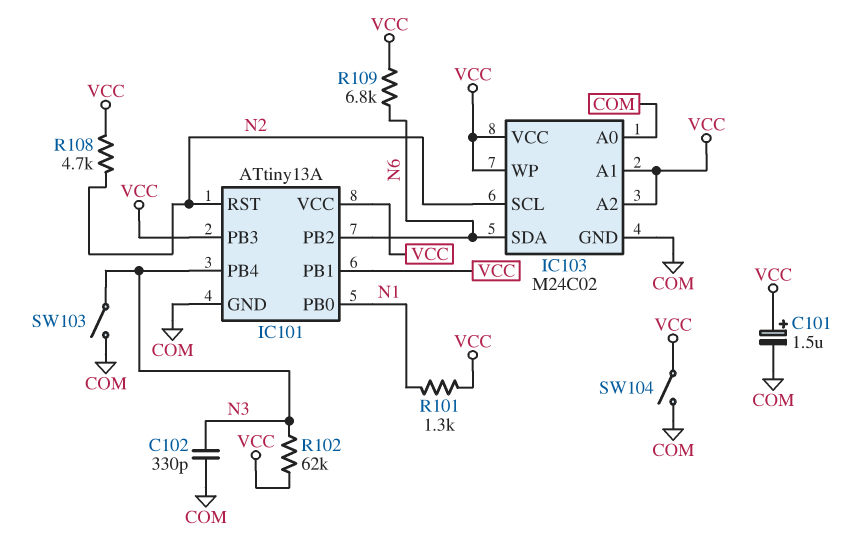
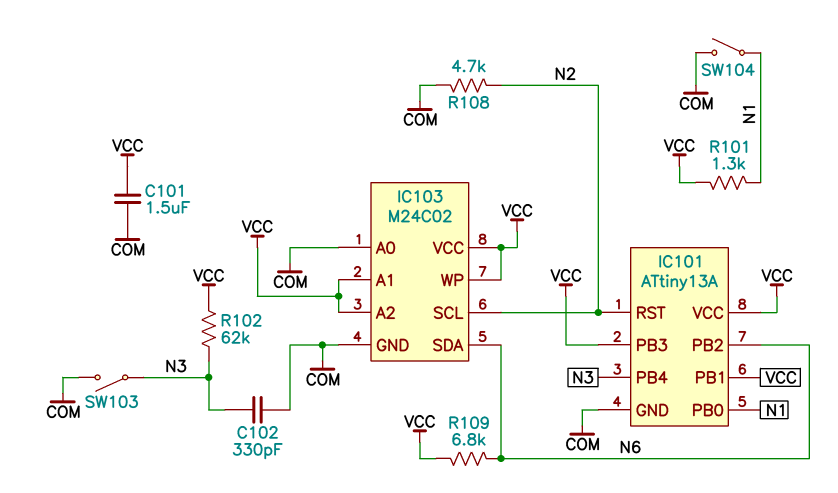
C101: 1.5uF (plus VCC, minus COM) -> 1.5uF (COM, VCC)
R108: 4.7k (N2, VCC) -> 4.7k (COM, N2)
SW104: switch (COM, VCC) -> switch (COM, N1)

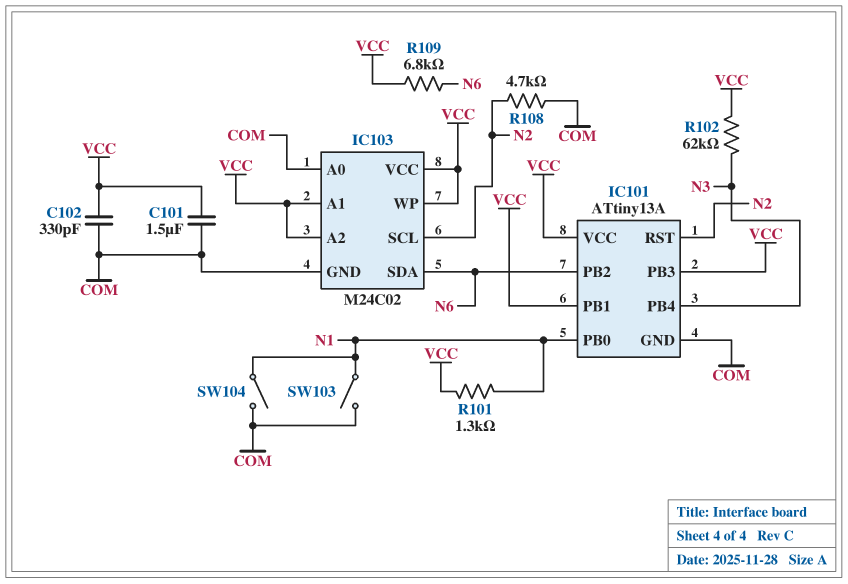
C102: 330pF (COM, N3) -> 330pF (COM, VCC)
SW103: switch (COM, N3) -> switch (COM, N1)

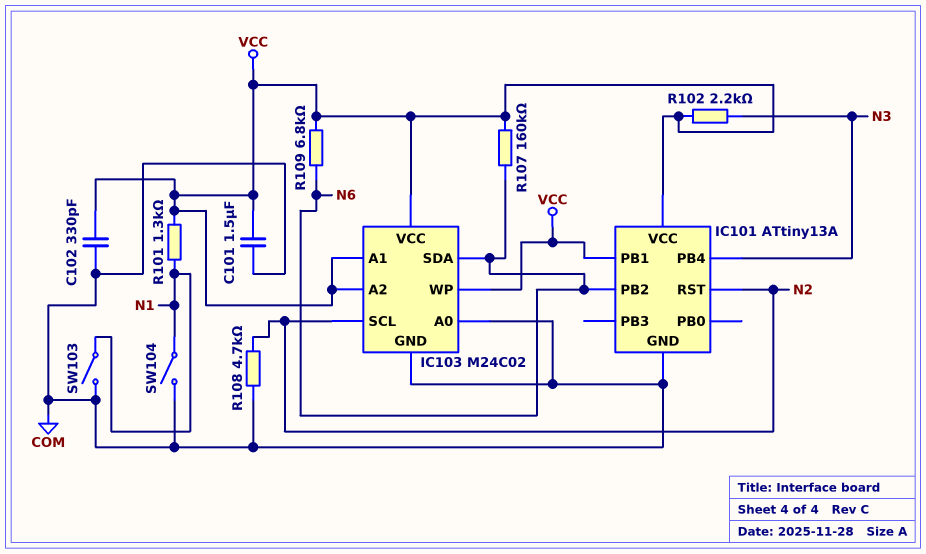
IC101 pin PB0: N1 -> none
IC101 pin PB3: VCC -> none
R102: 62k (N3, VCC) -> 2.2k (N3, VCC)
R107: none -> 160k (N6, VCC)

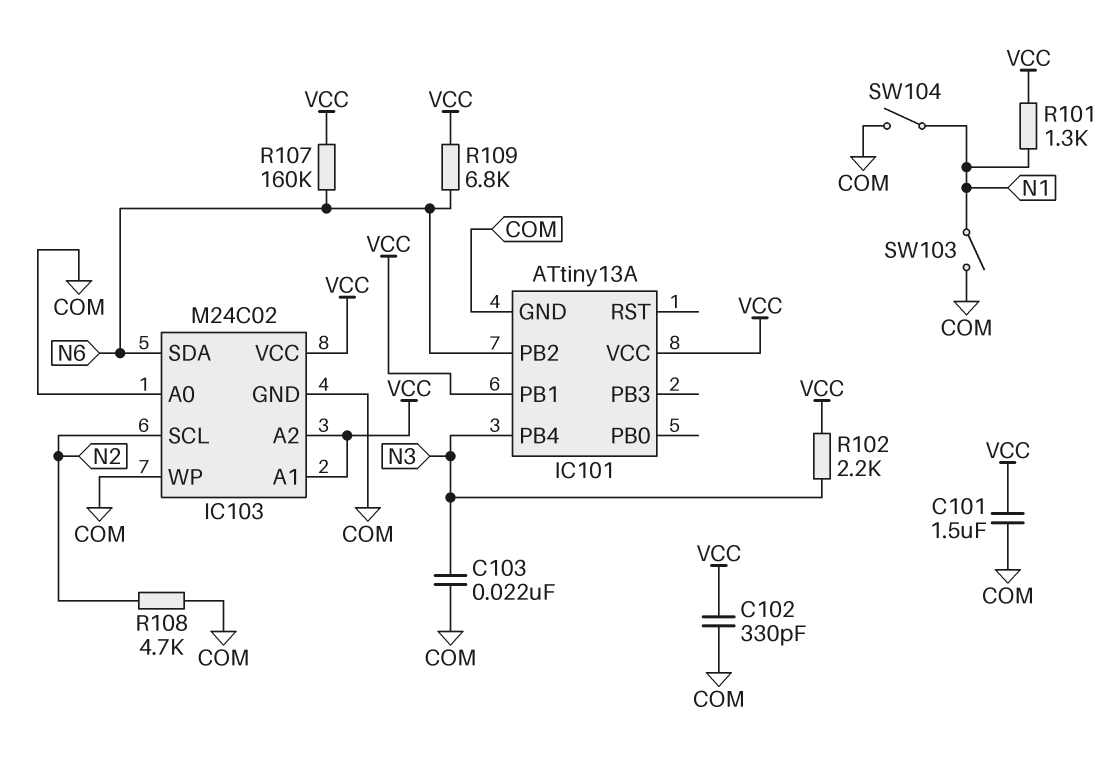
C103: none -> 22nF (COM, N3)
IC101 pin RST: N2 -> none
IC103 pin WP: VCC -> COM

